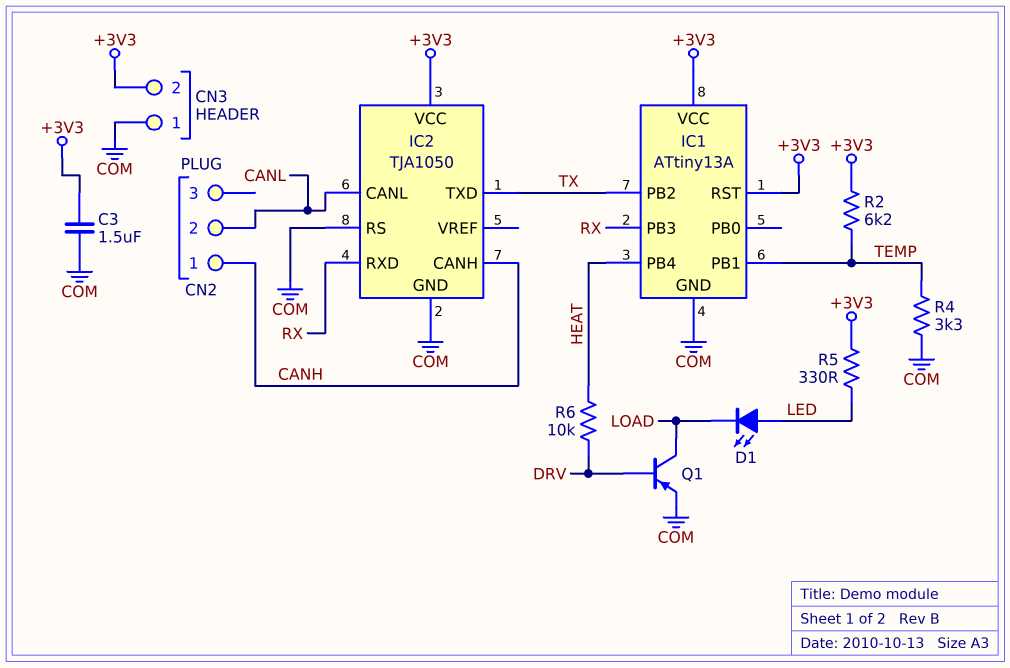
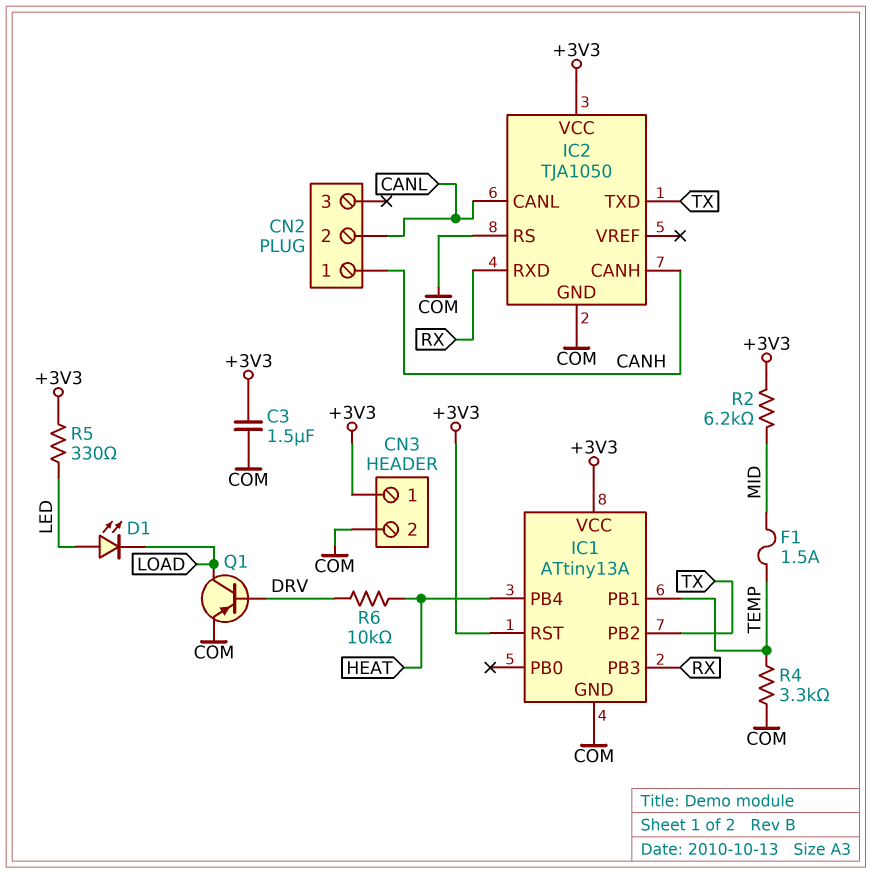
CN3 pin 1: COM -> +3V3
CN3 pin 2: +3V3 -> COM
F1: none -> 1.5A (MID, TEMP)
R2: 6.2k (+3V3, TEMP) -> 6.2k (+3V3, MID)

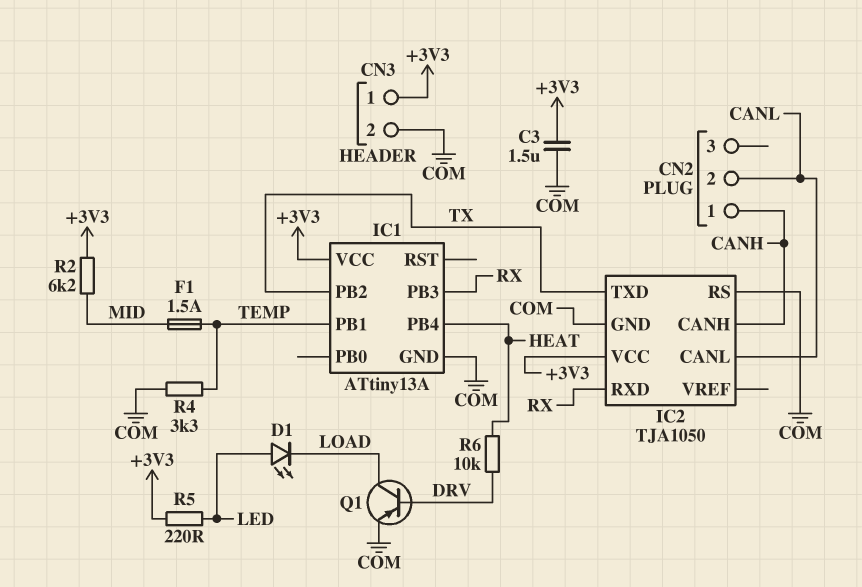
IC1 pin RST: +3V3 -> none
R5: 330 (+3V3, LED) -> 220 (+3V3, LED)

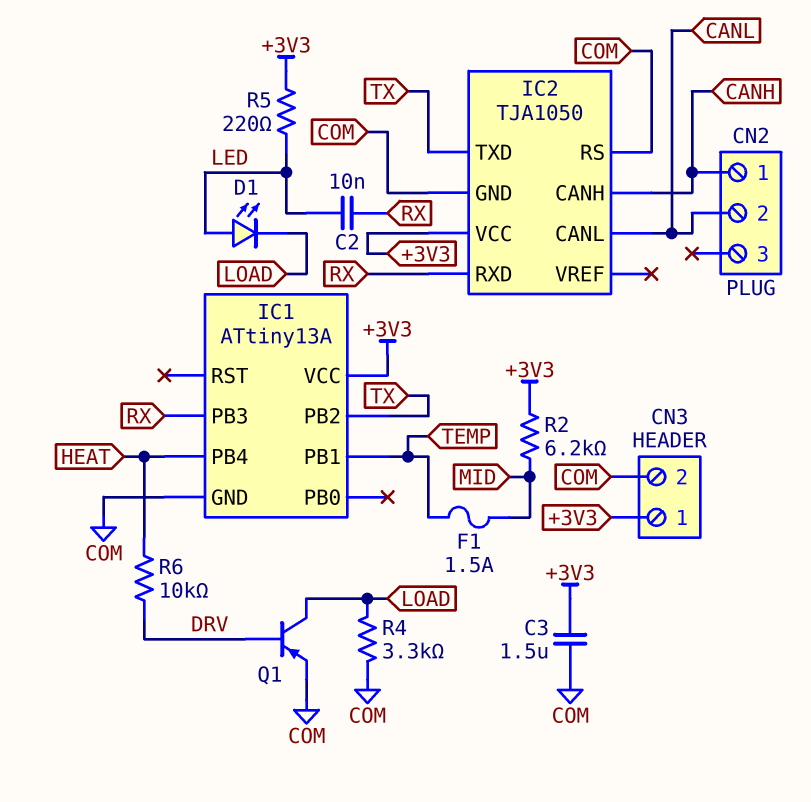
C2: none -> 10nF (LED, RX)
R4: 3.3k (COM, TEMP) -> 3.3k (COM, LOAD)

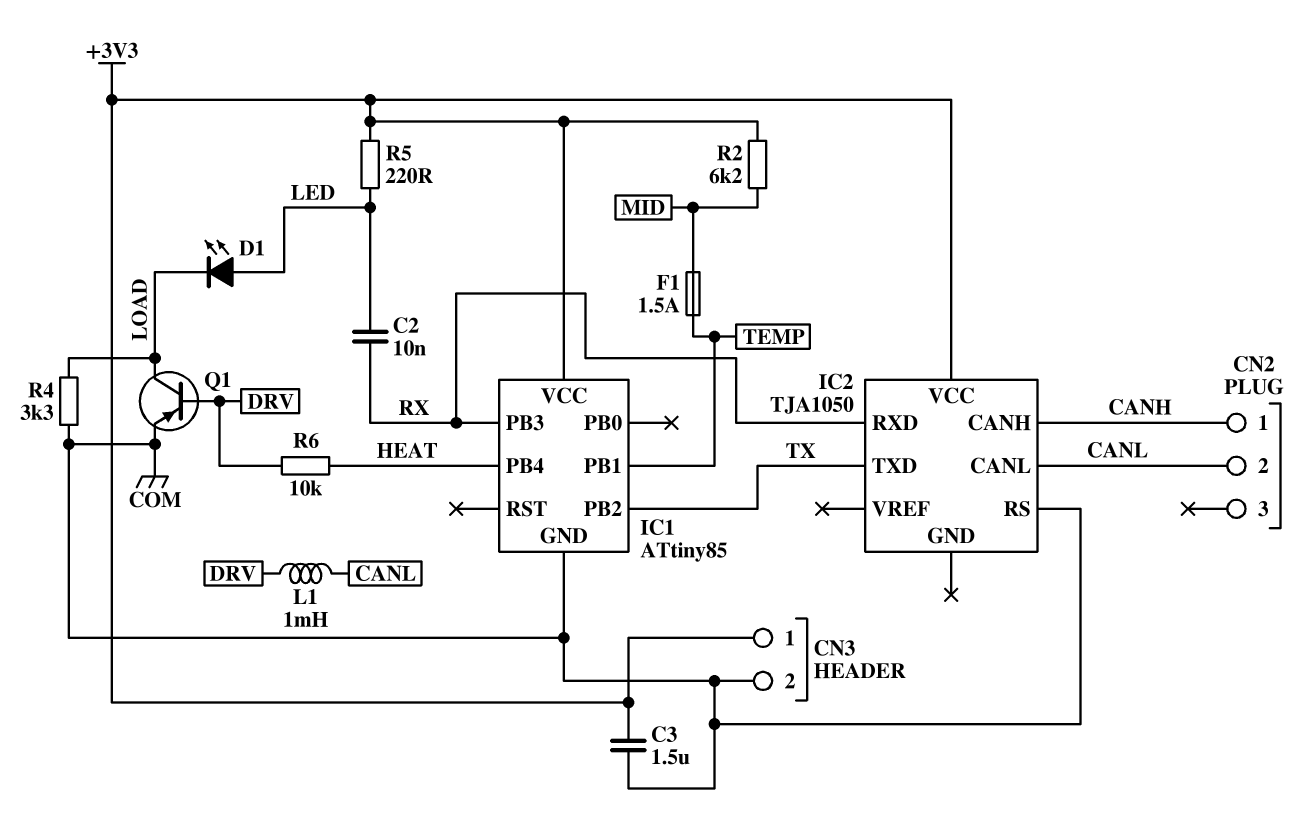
IC1: ATtiny13A -> ATtiny85
IC2 pin GND: COM -> none
L1: none -> 1mH (CANL, DRV)

